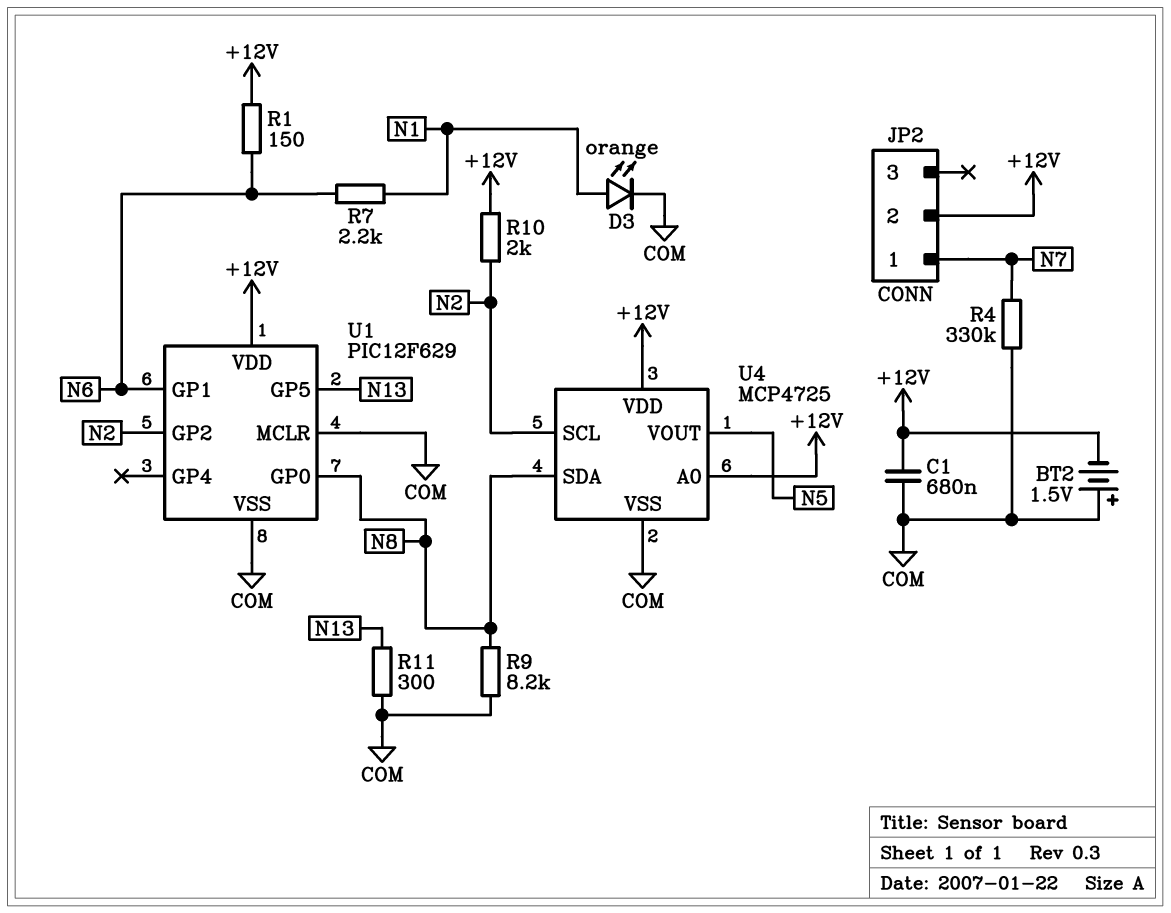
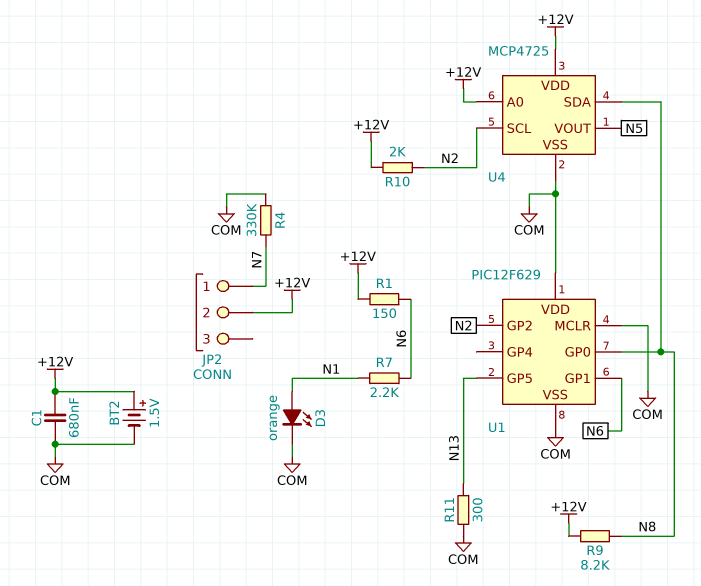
BT2: 1.5V (plus COM, minus +12V) -> 1.5V (plus +12V, minus COM)
R9: 8.2k (COM, N8) -> 8.2k (+12V, N8)
U1 pin VDD: +12V -> COM

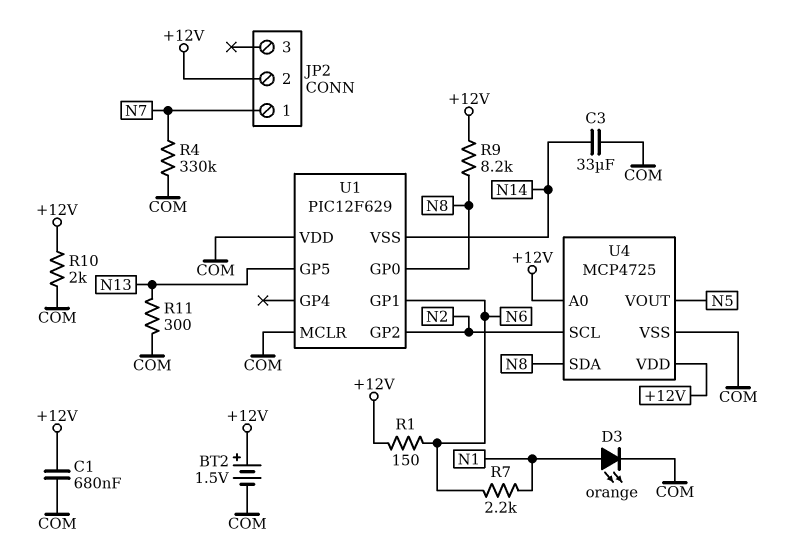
C3: none -> 33uF (COM, N14)
R10: 2k (+12V, N2) -> 2k (+12V, COM)
U1 pin VSS: COM -> N14

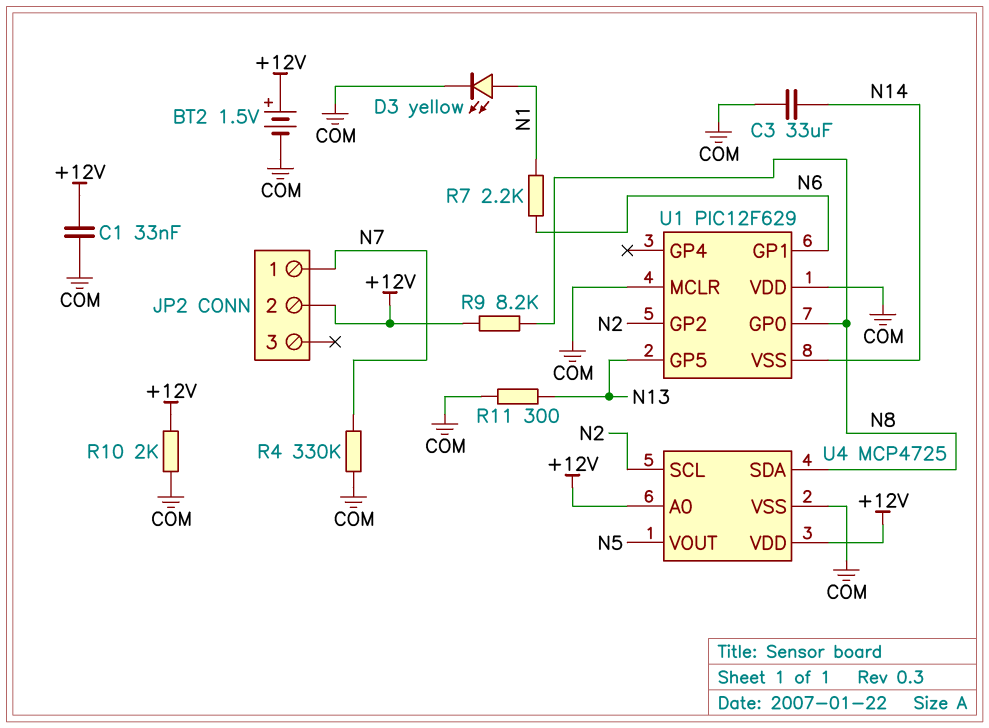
C1: 680nF (+12V, COM) -> 33nF (+12V, COM)
D3: LED orange (A N1, K COM) -> LED yellow (A N1, K COM)
R1: 150 (+12V, N6) -> none

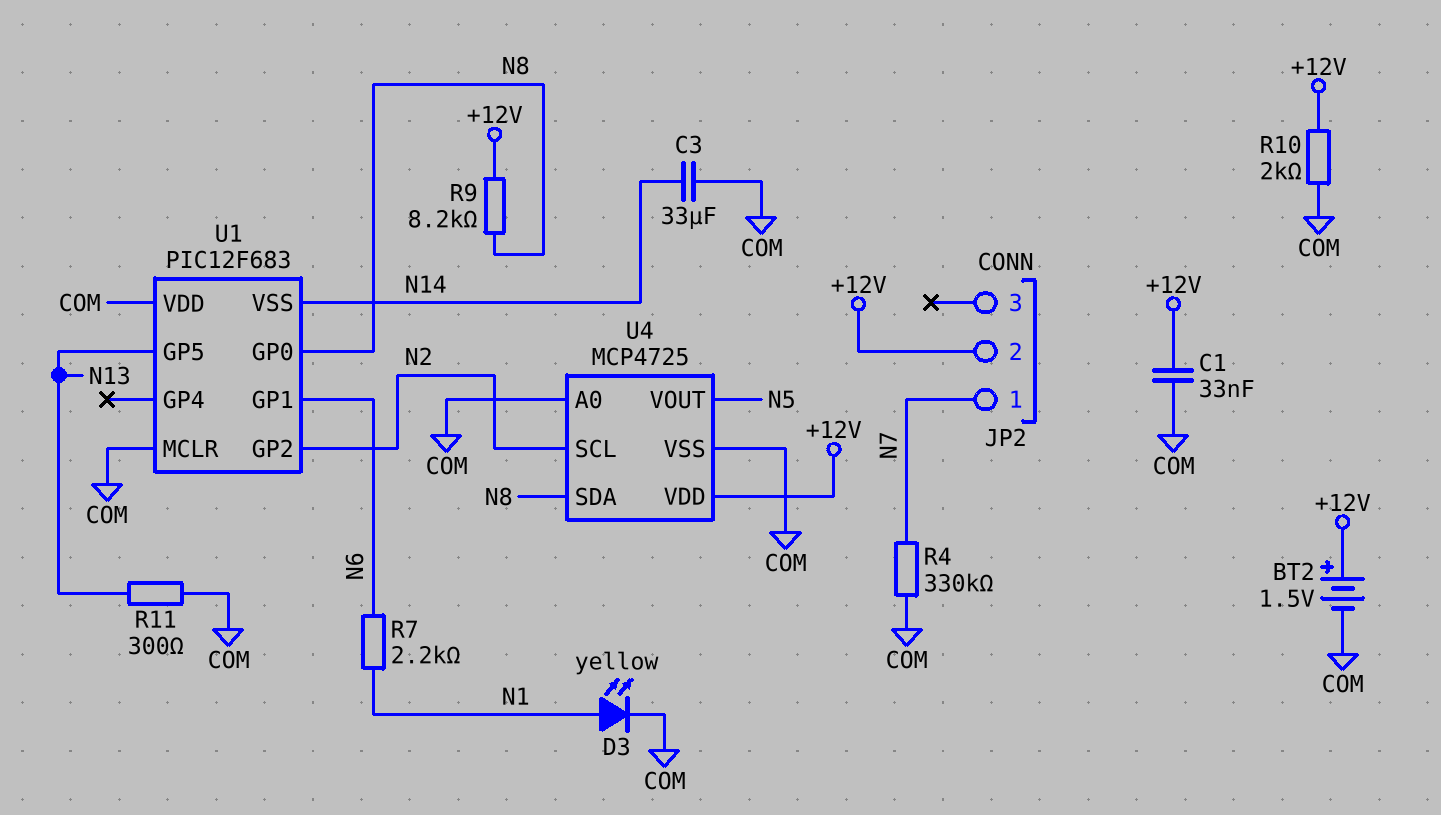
U1: PIC12F629 -> PIC12F683
U4 pin A0: +12V -> COM

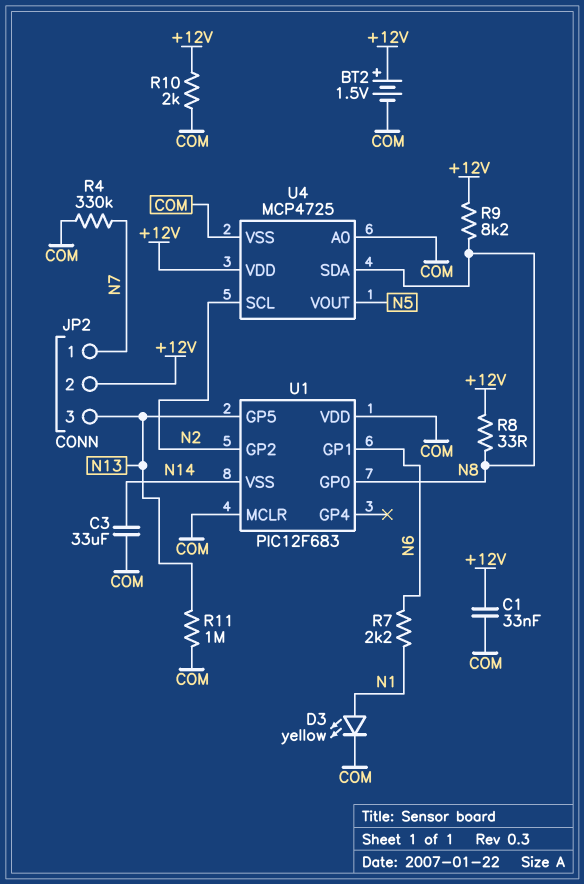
JP2 pin 3: none -> N13
R8: none -> 33 (+12V, N8)
R11: 300 (COM, N13) -> 1M (COM, N13)

